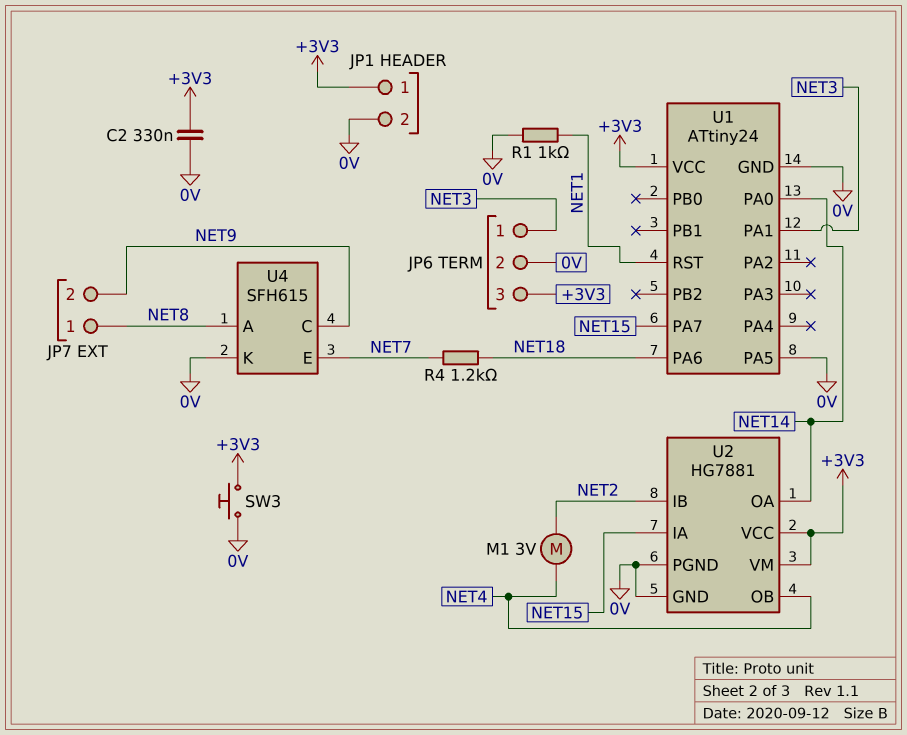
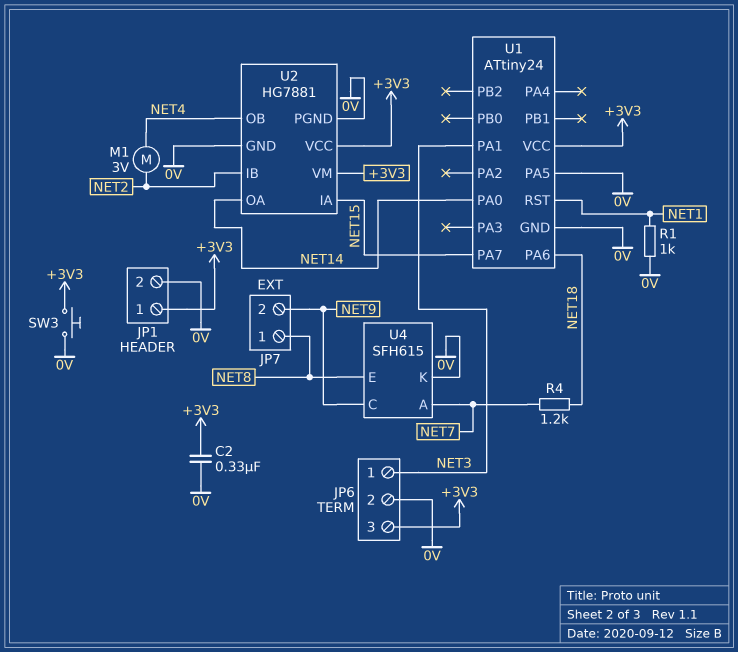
U4 pin A: NET8 -> NET7
U4 pin E: NET7 -> NET8

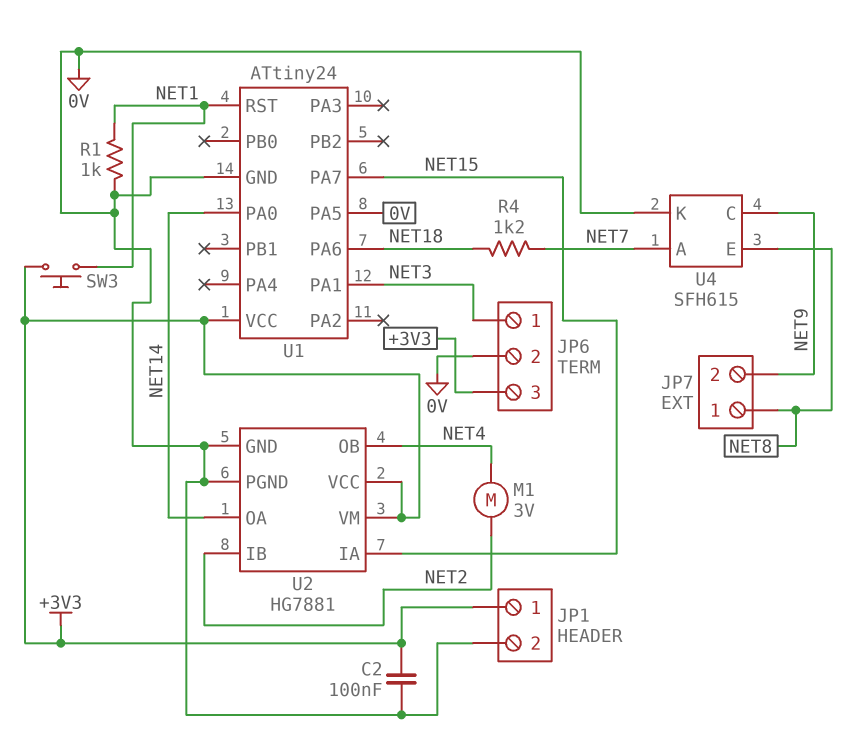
C2: 330nF (+3V3, 0V) -> 100nF (+3V3, 0V)
SW3: button (+3V3, 0V) -> button (+3V3, NET1)

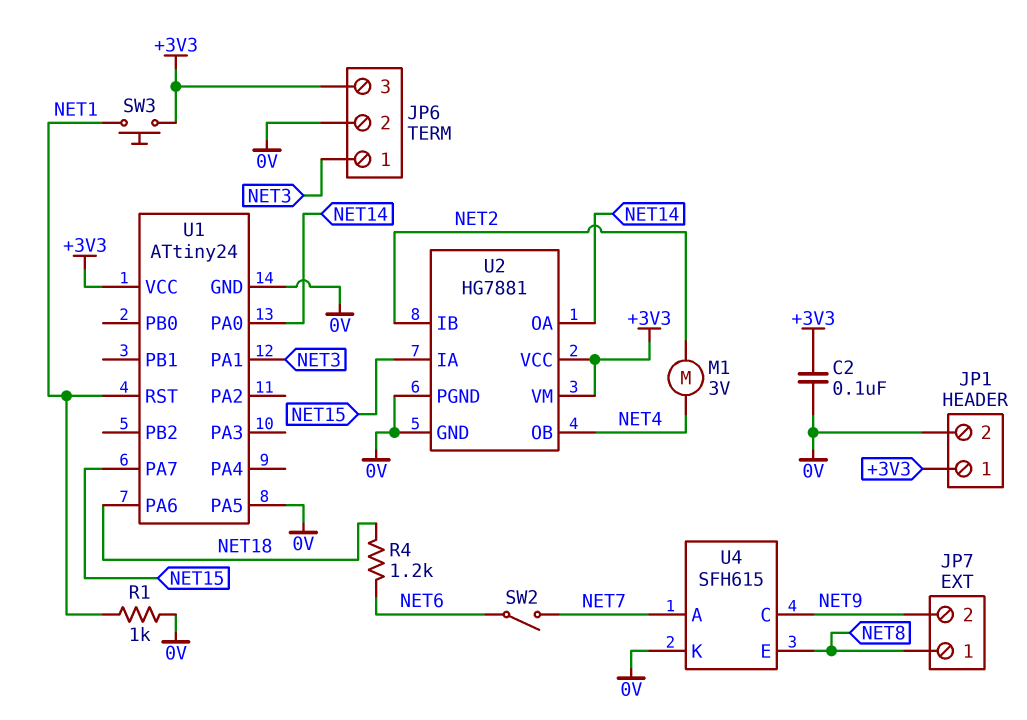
R4: 1.2k (NET7, NET18) -> 1.2k (NET6, NET18)
SW2: none -> switch (NET6, NET7)

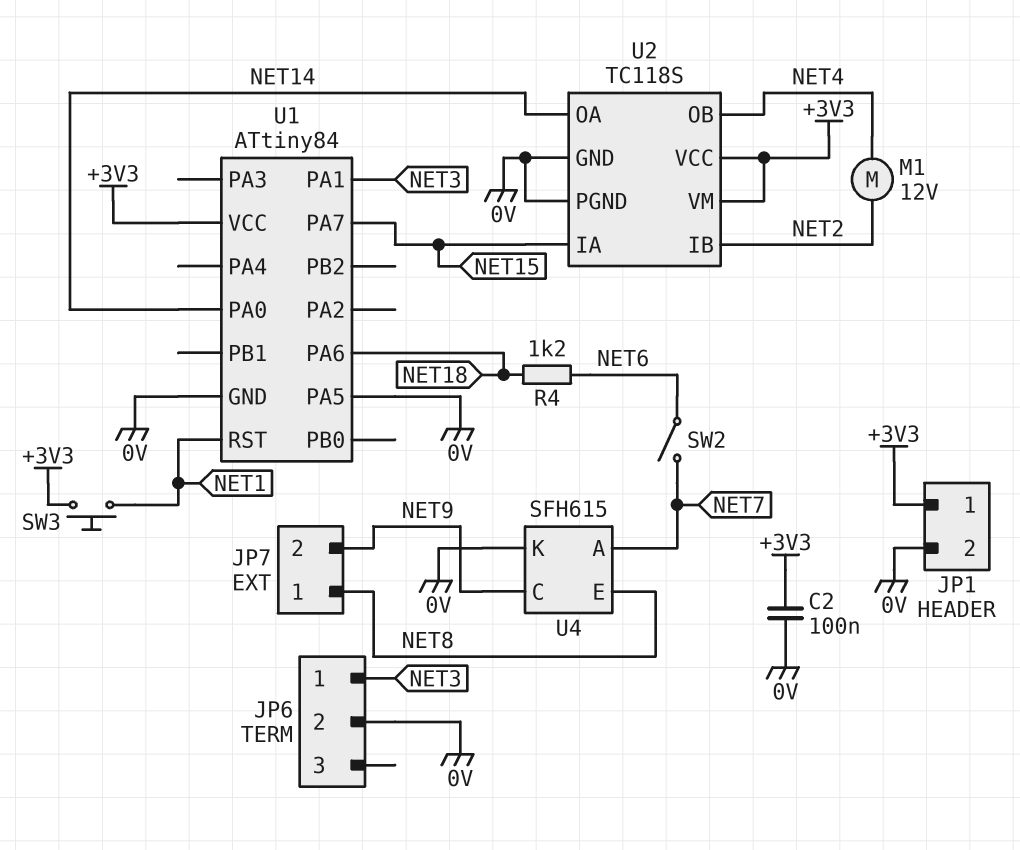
JP6 pin 3: +3V3 -> none
M1: motor 3V (NET2, NET4) -> motor 12V (NET2, NET4)
R1: 1k (0V, NET1) -> none
U1: ATtiny24 -> ATtiny84
U2: HG7881 -> TC118S

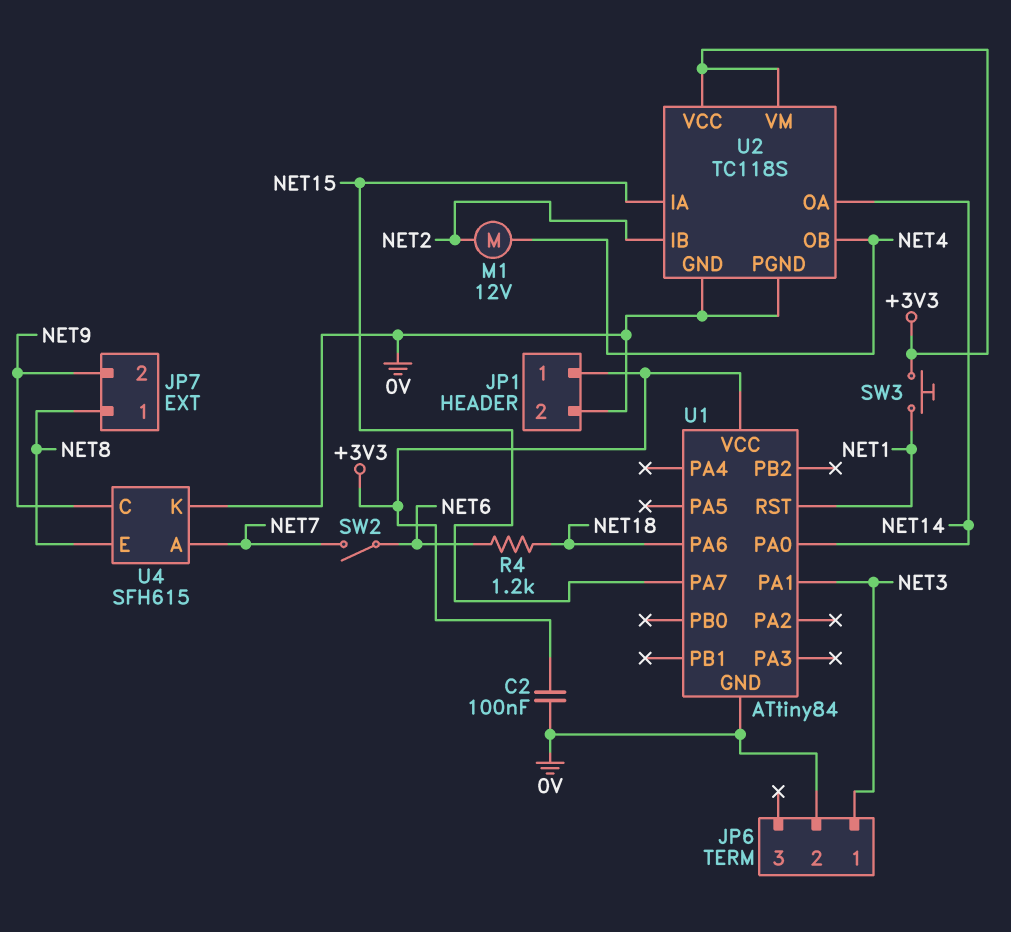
U1 pin PA5: 0V -> none

